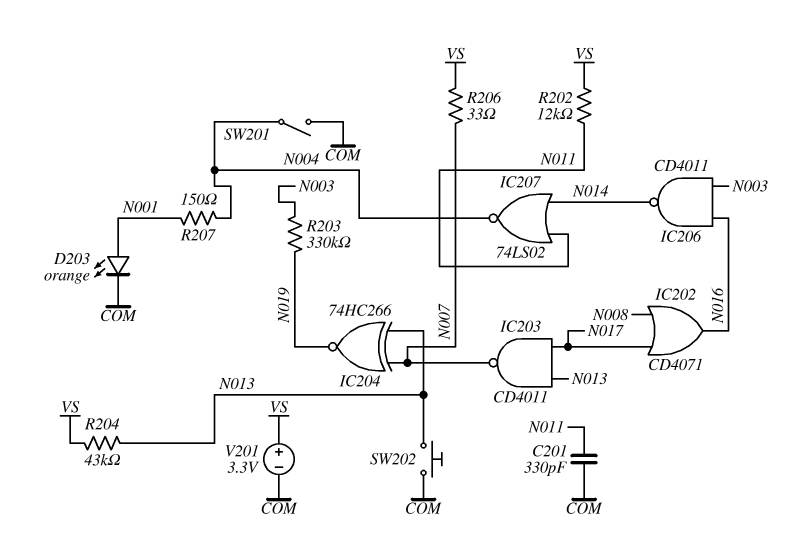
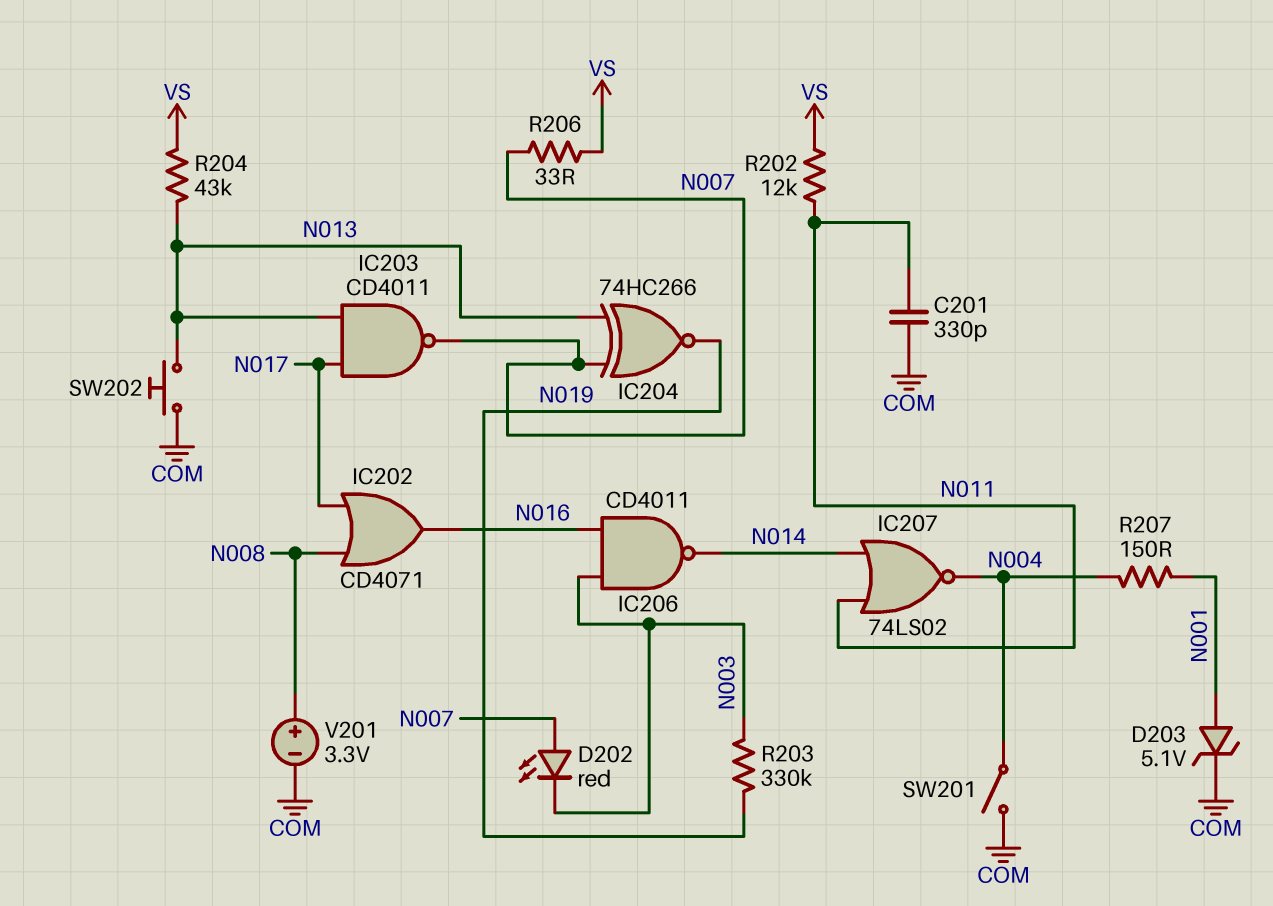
D202: none -> LED red (A N007, K N003)
D203: LED orange (A N001, K COM) -> zener 5.1V (A N001, K COM)
V201: 3.3V (plus VS, minus COM) -> 3.3V (plus N008, minus COM)

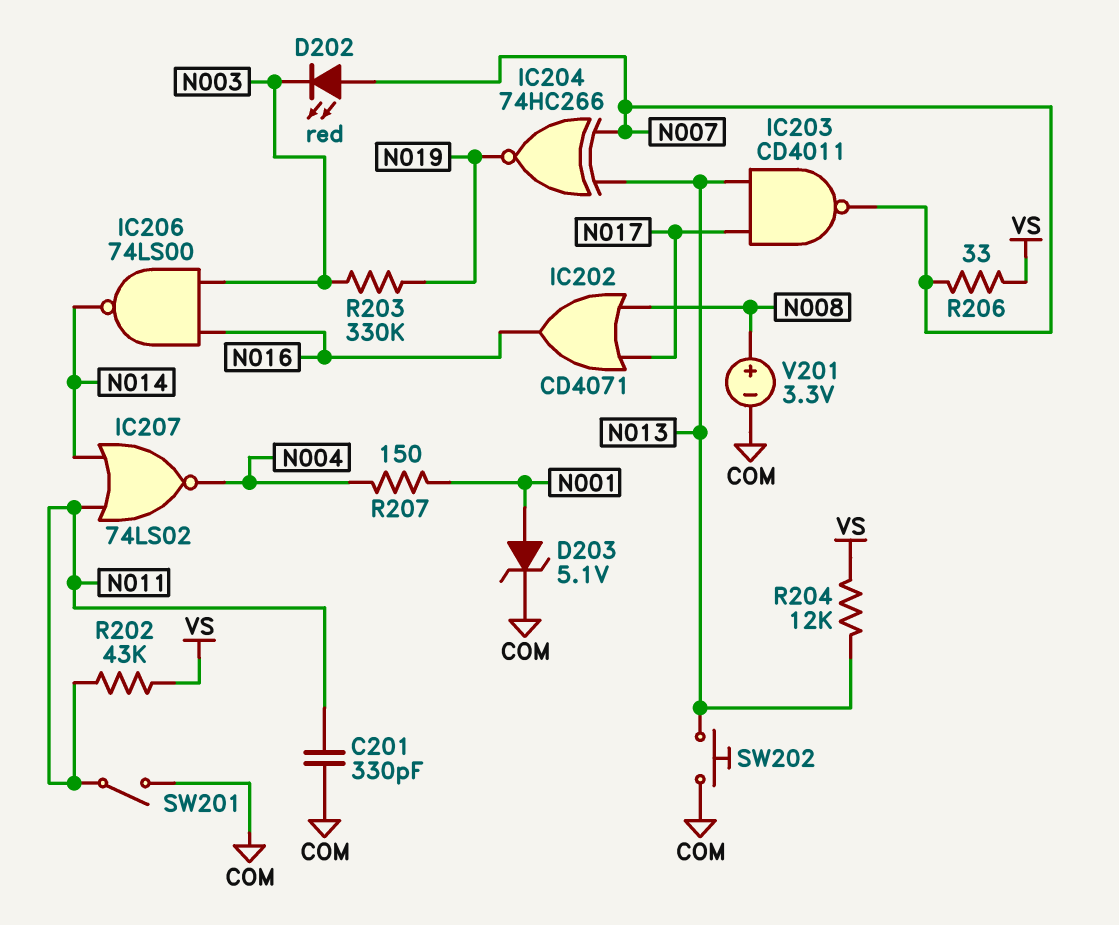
IC206: NAND CD4011 (in N003, in N016, out N014) -> NAND 74LS00 (in N003, in N016, out N014)
R202: 12k (N011, VS) -> 43k (N011, VS)
R204: 43k (N013, VS) -> 12k (N013, VS)
SW201: switch (COM, N004) -> switch (COM, N011)

